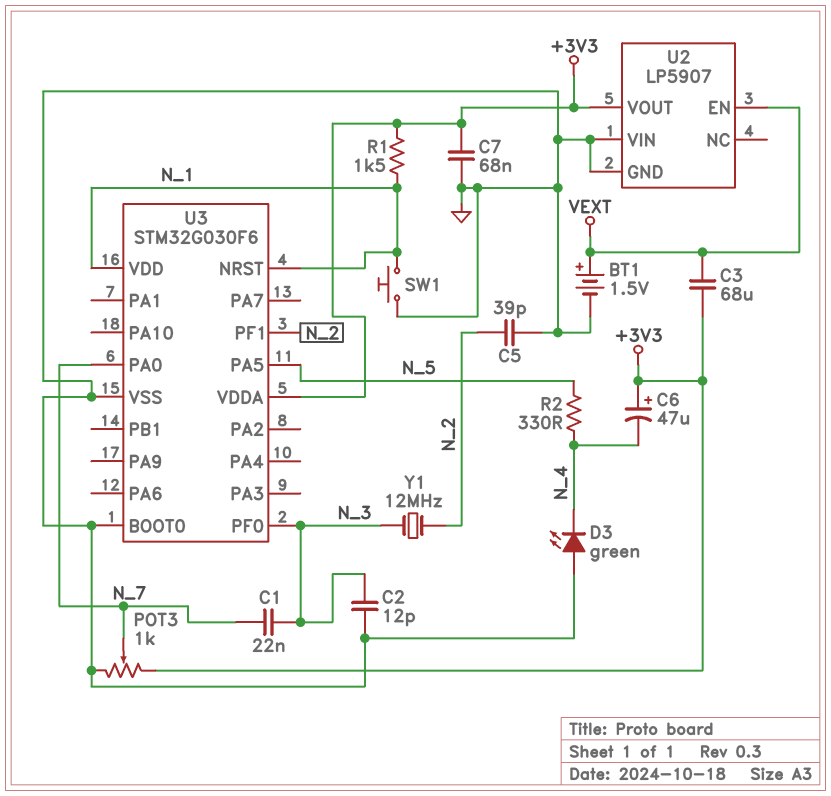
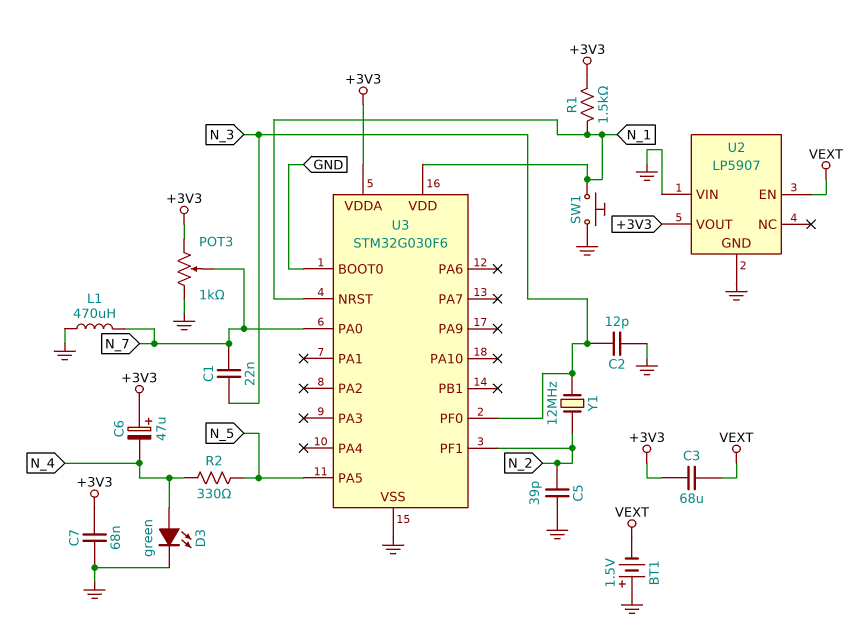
BT1: 1.5V (plus VEXT, minus GND) -> 1.5V (plus GND, minus VEXT)
D3: LED green (A GND, K N_4) -> LED green (A N_4, K GND)
L1: none -> 470uH (GND, N_7)

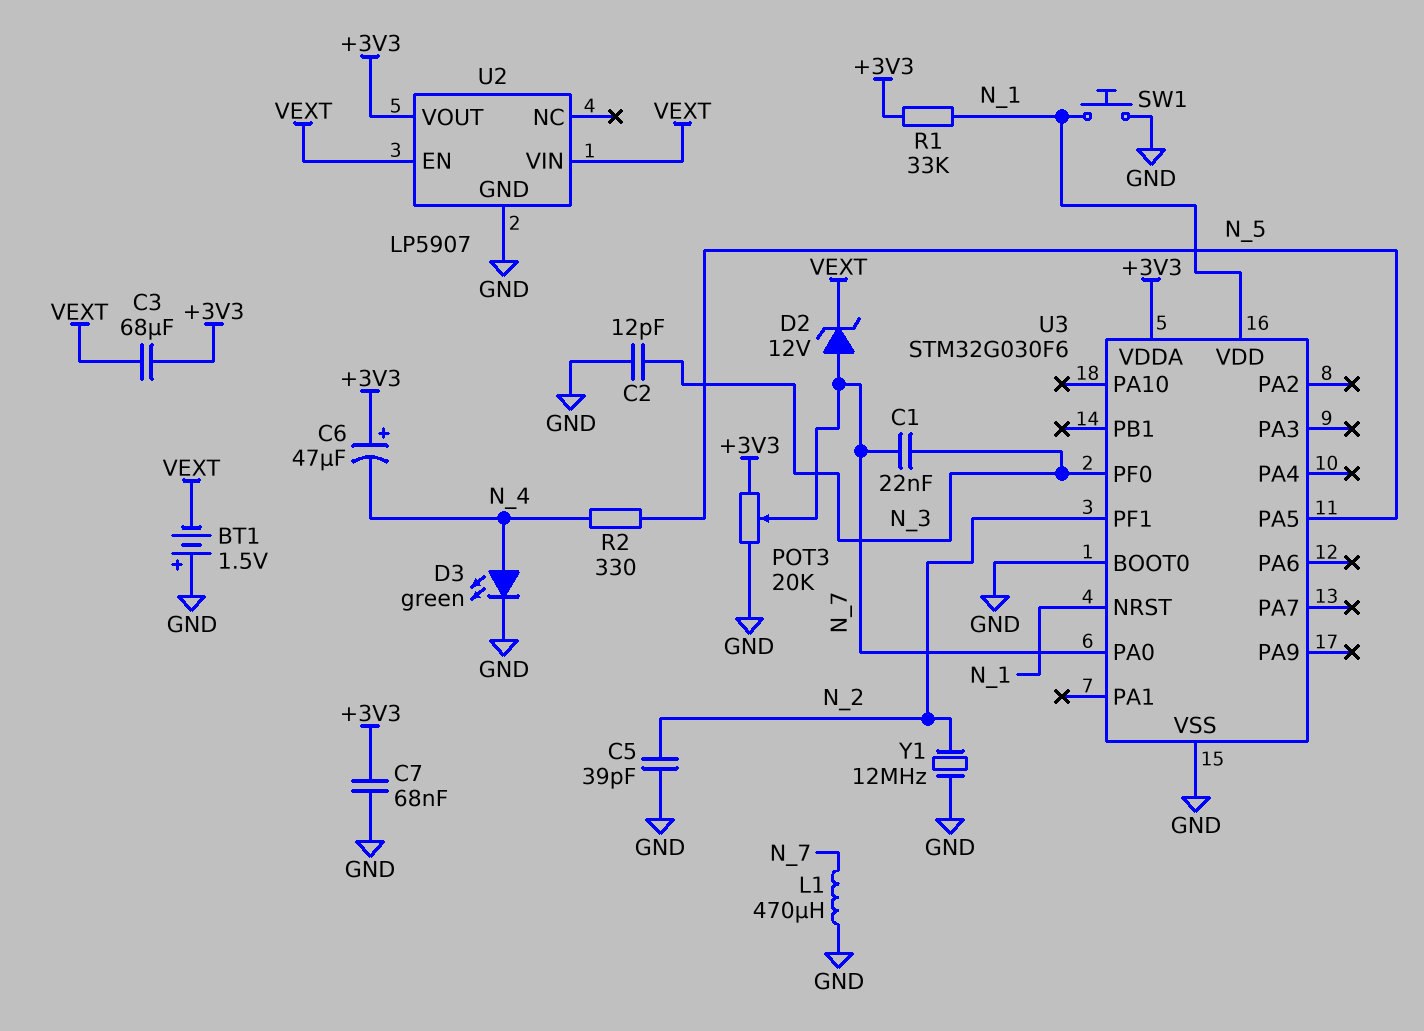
D2: none -> zener 12V (A N_7, K VEXT)
POT3: 1k (+3V3, GND, wiper N_7) -> 20k (+3V3, GND, wiper N_7)
R1: 1.5k (+3V3, N_1) -> 33k (+3V3, N_1)
U2 pin VIN: GND -> VEXT
Y1: 12MHz (N_2, N_3) -> 12MHz (GND, N_2)

